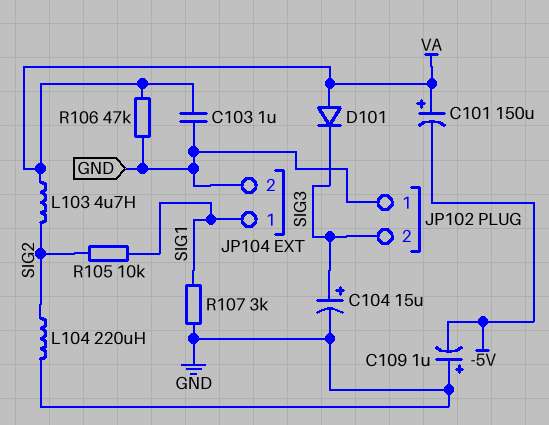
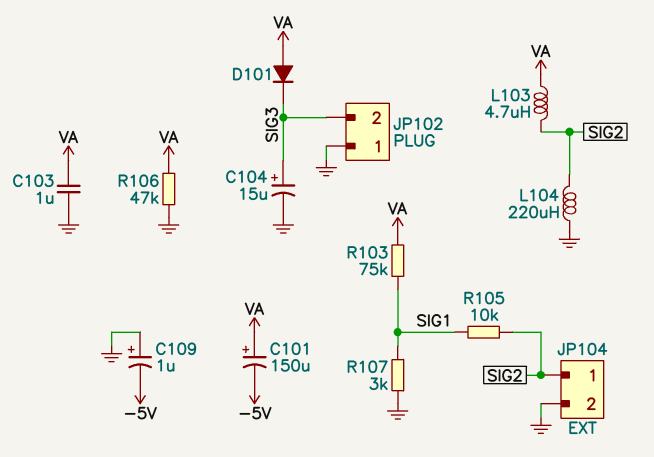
JP104 pin 1: SIG1 -> SIG2
R103: none -> 75k (SIG1, VA)

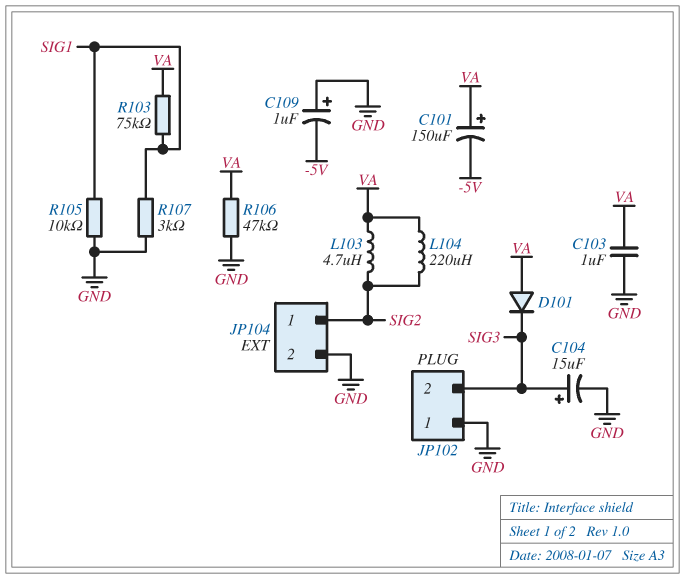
L104: 220uH (GND, SIG2) -> 220uH (SIG2, VA)
R105: 10k (SIG1, SIG2) -> 10k (GND, SIG1)

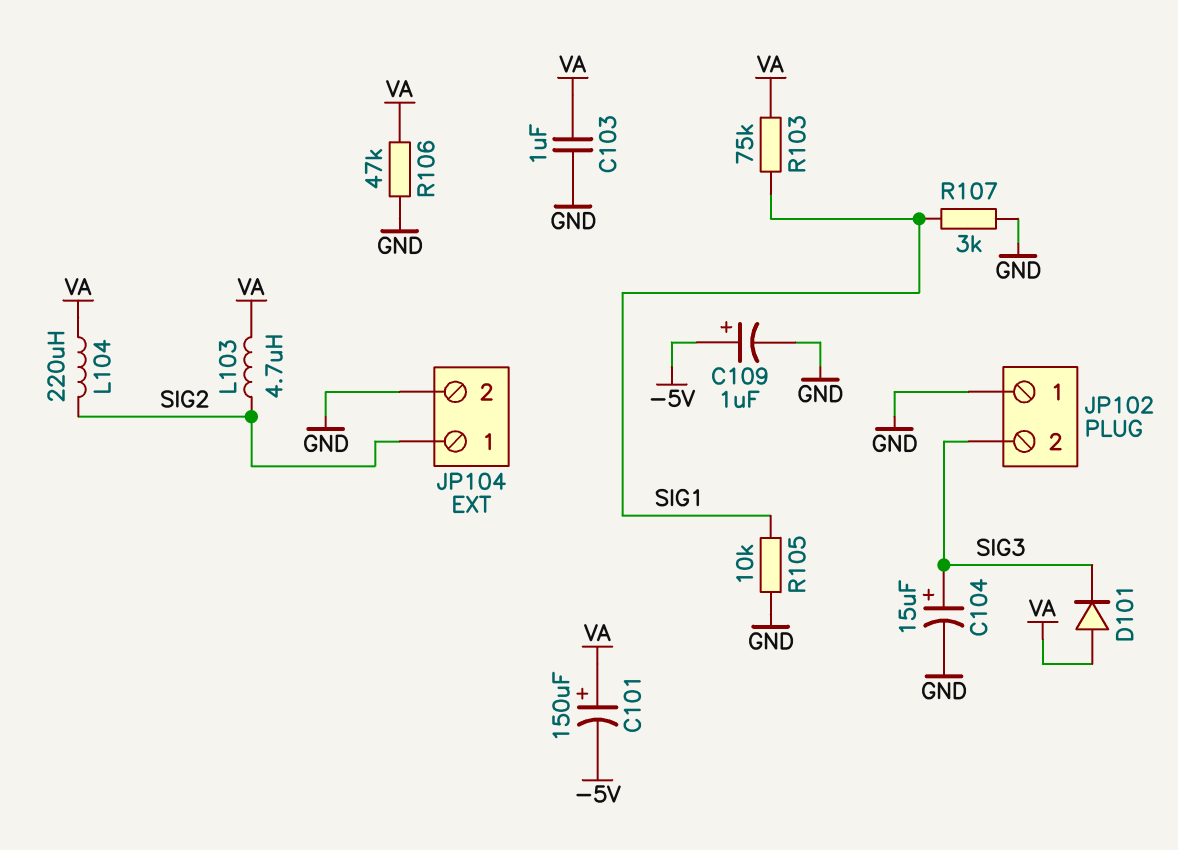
C109: 1uF (plus GND, minus -5V) -> 1uF (plus -5V, minus GND)

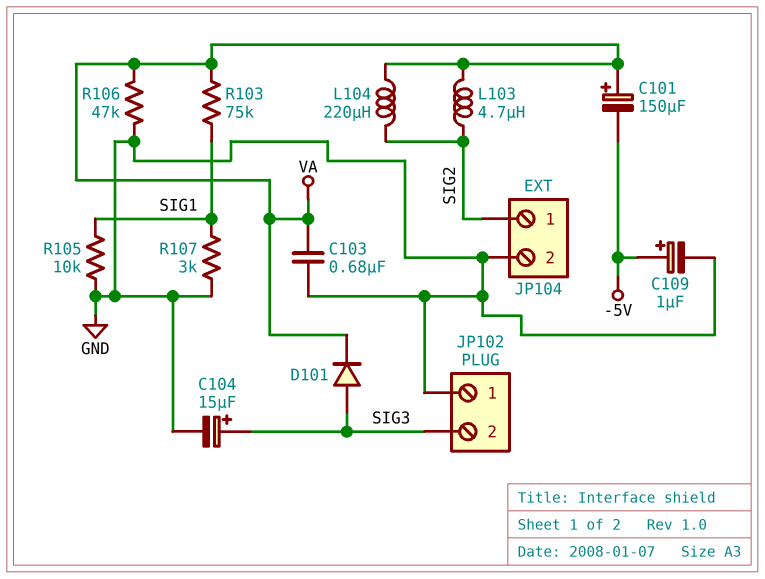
C103: 1uF (GND, VA) -> 680nF (GND, VA)
D101: diode (A VA, K SIG3) -> diode (A SIG3, K VA)

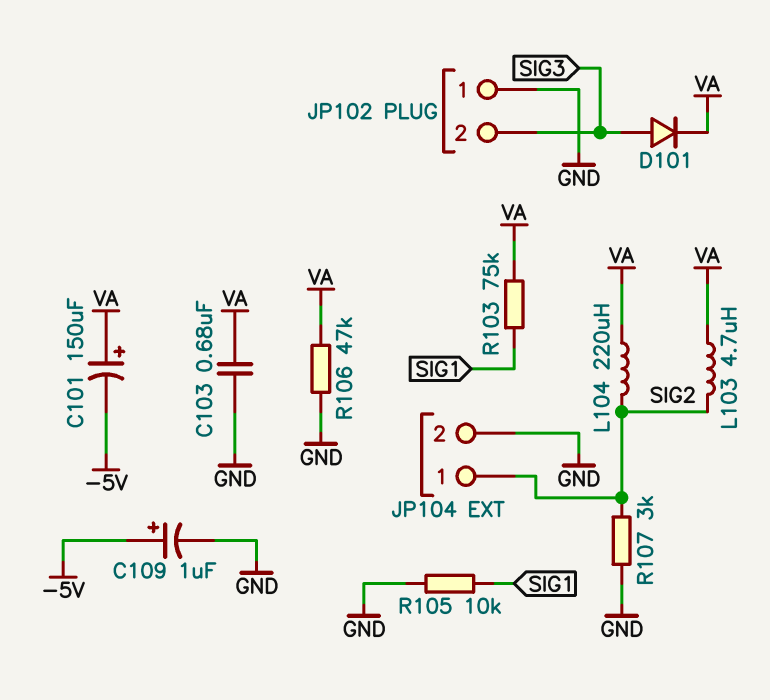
C104: 15uF (plus SIG3, minus GND) -> none
R107: 3k (GND, SIG1) -> 3k (GND, SIG2)

